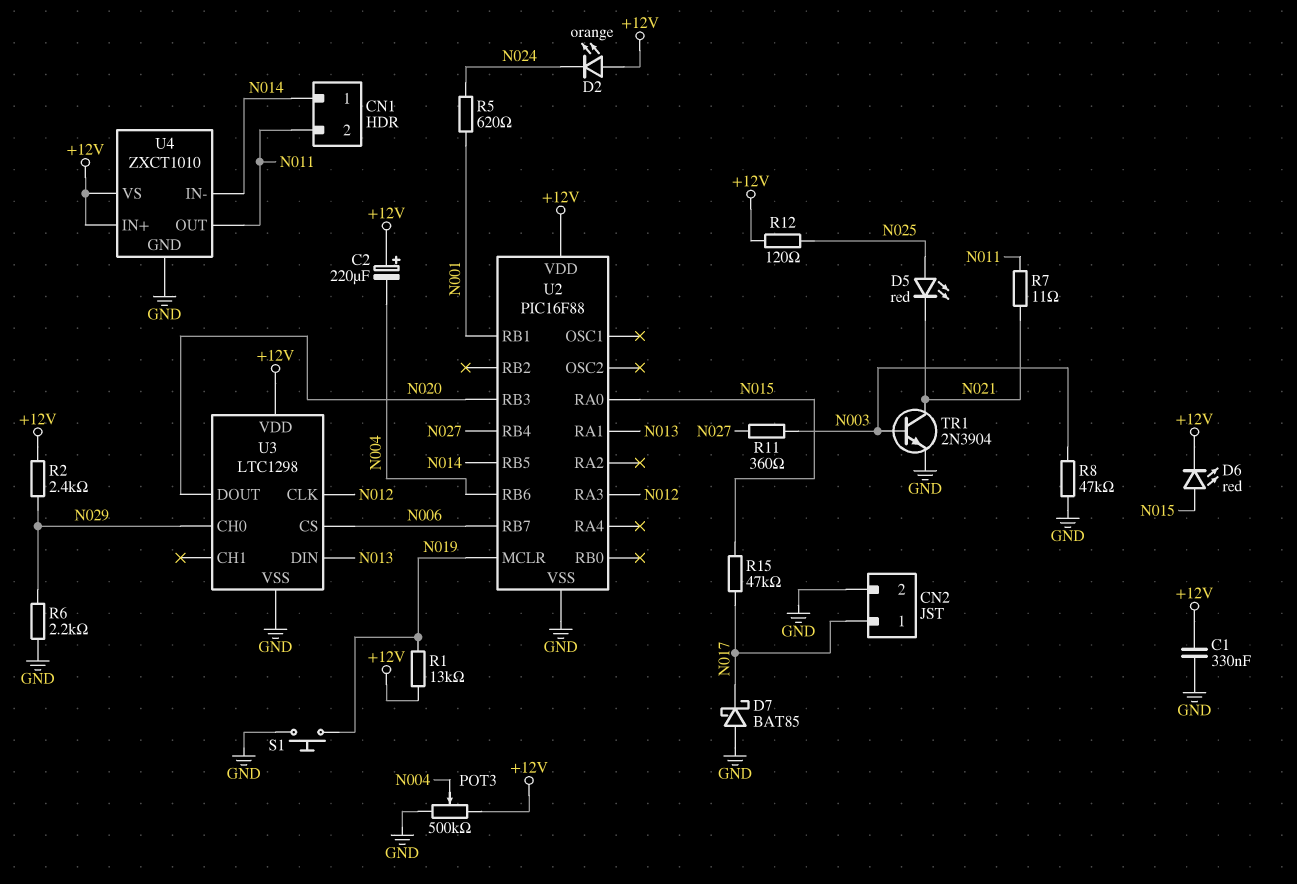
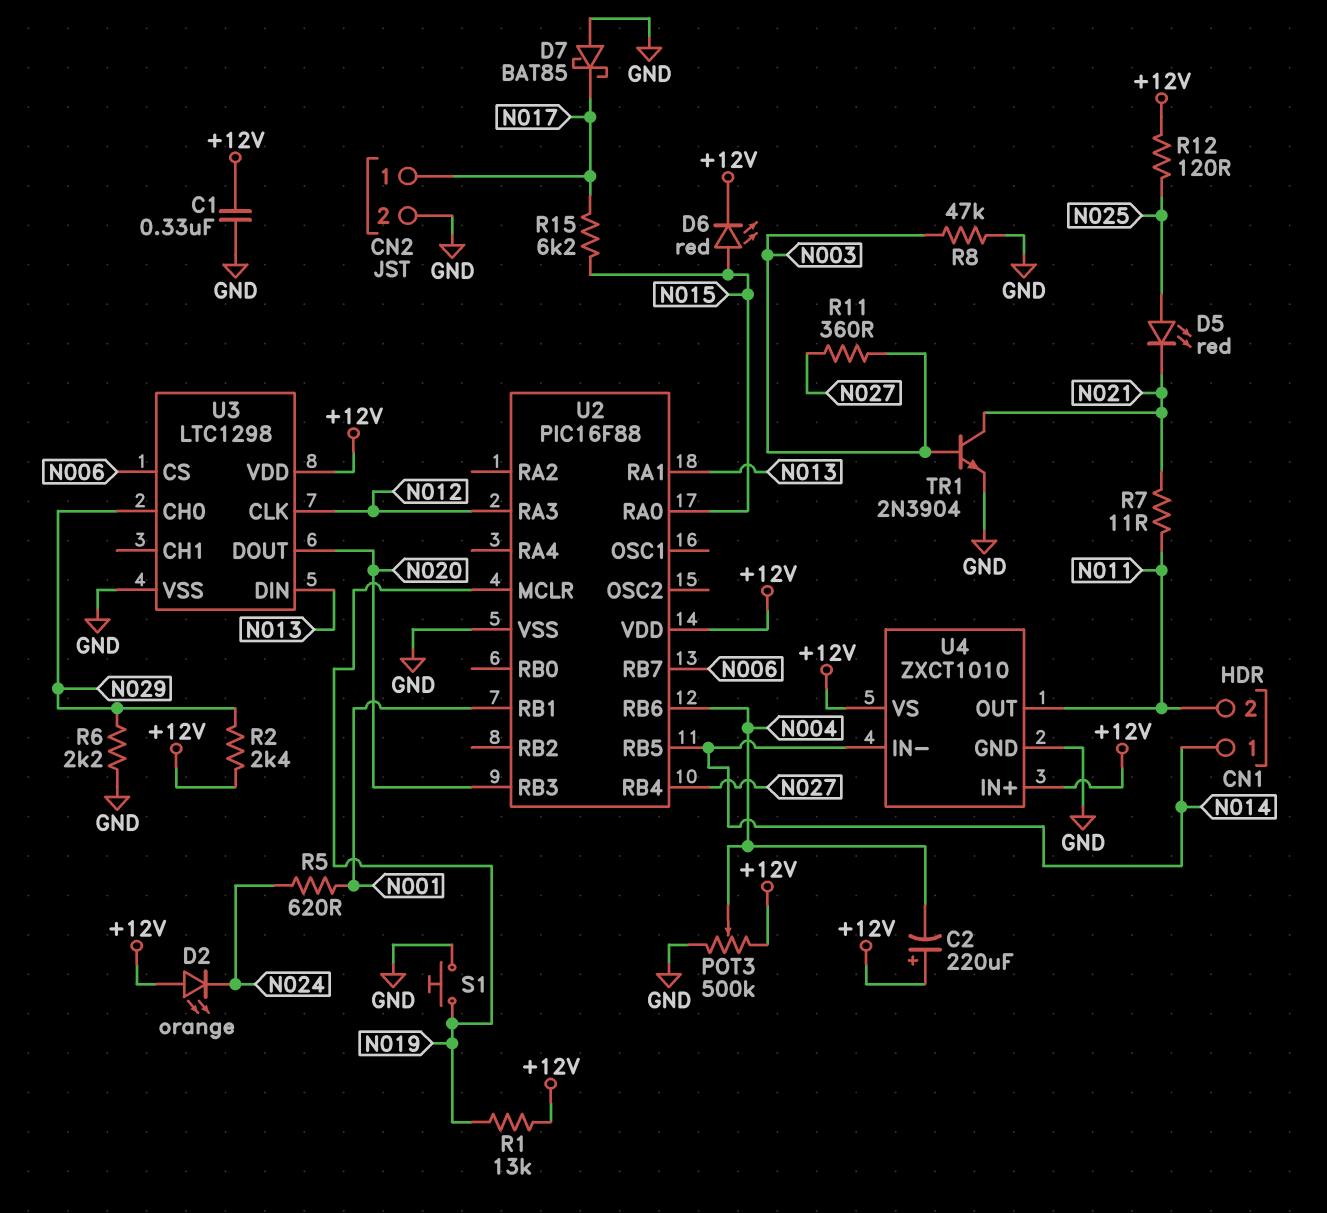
R15: 47k (N015, N017) -> 6.2k (N015, N017)

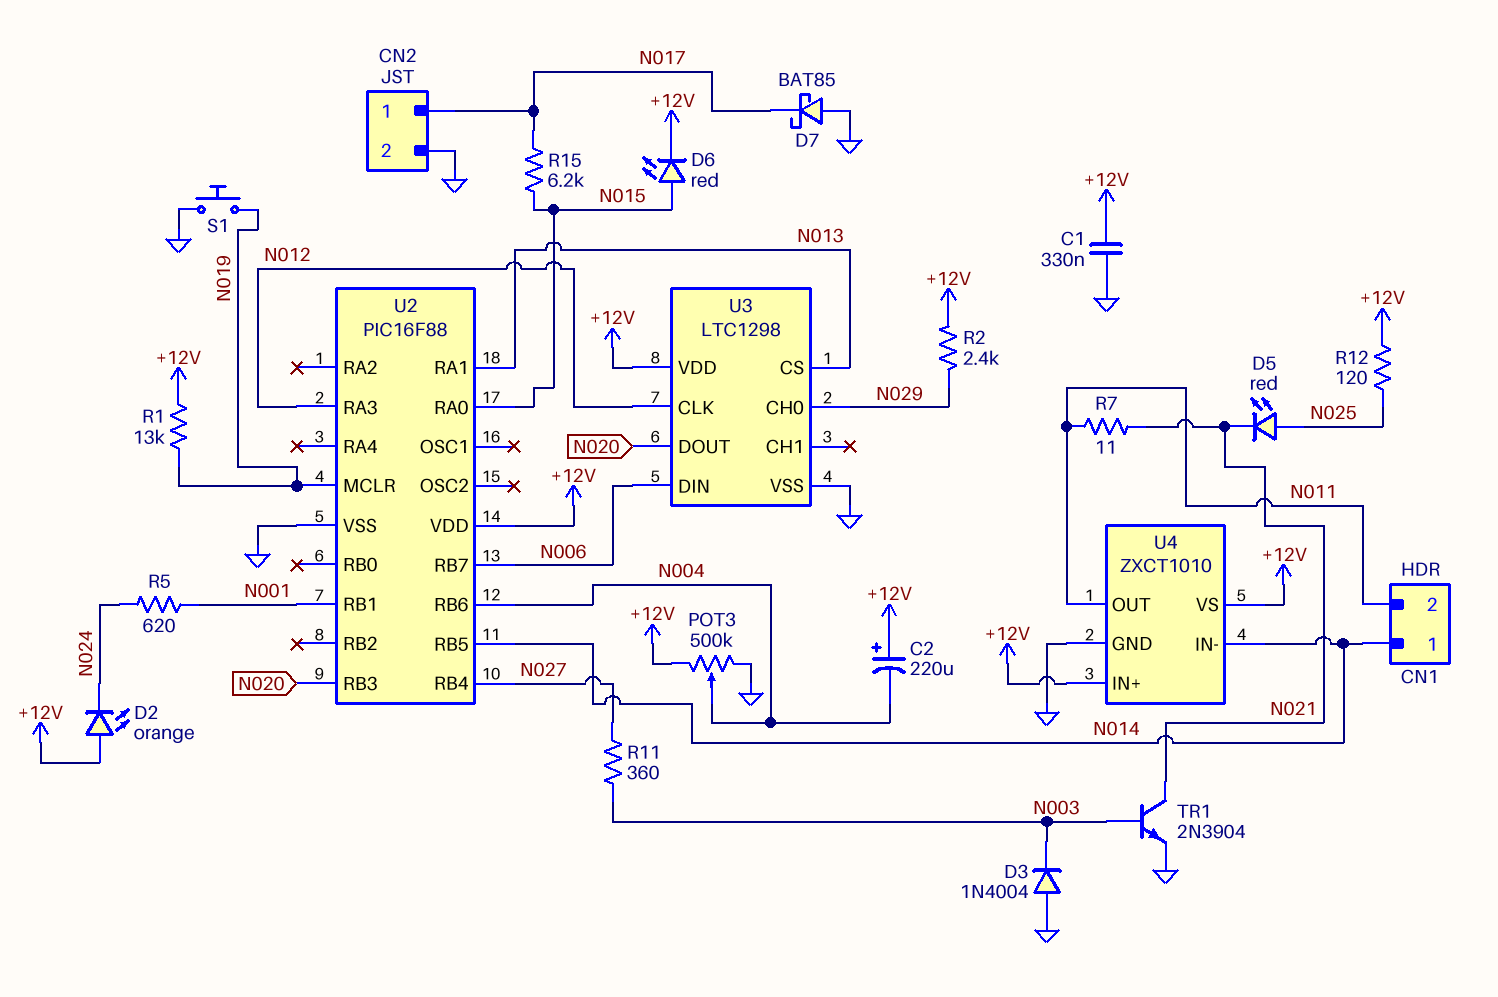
D3: none -> diode 1N4004 (A GND, K N003)
R6: 2.2k (GND, N029) -> none
R8: 47k (GND, N003) -> none
U3 pin CS: N006 -> N013
U3 pin DIN: N013 -> N006

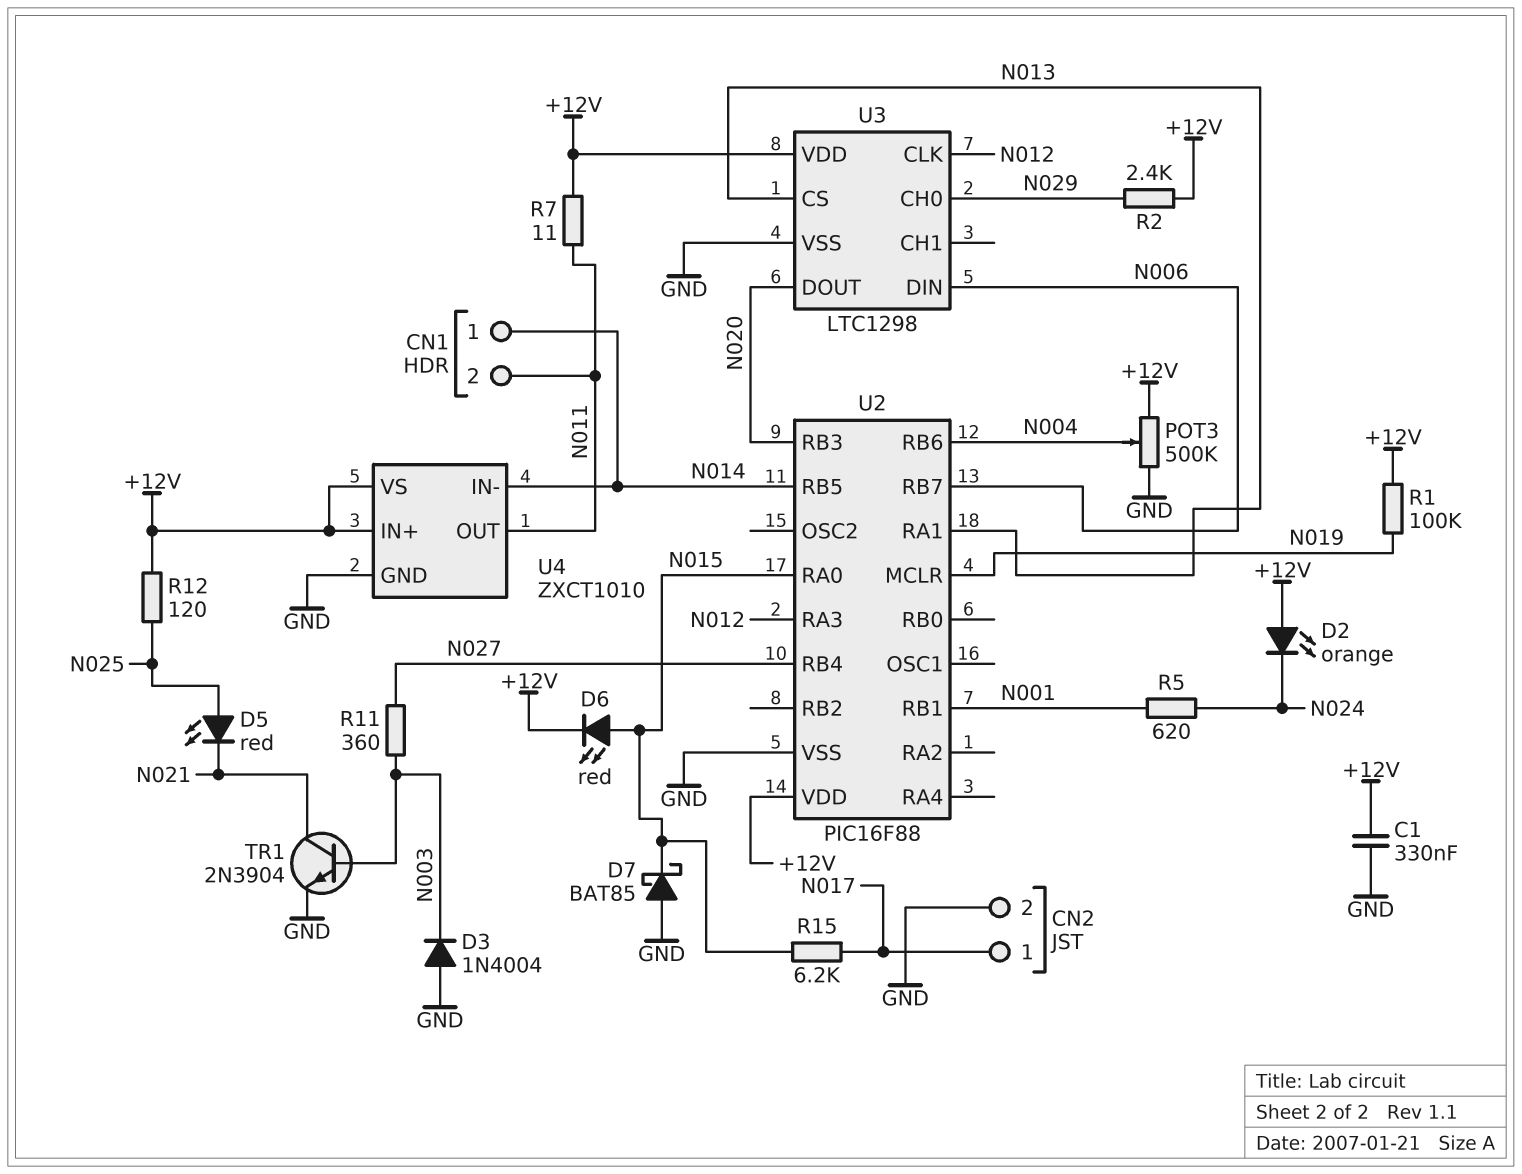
C2: 220uF (plus +12V, minus N004) -> none
D7: schottky BAT85 (A GND, K N017) -> schottky BAT85 (A GND, K N015)
R1: 13k (+12V, N019) -> 100k (+12V, N019)
R7: 11 (N011, N021) -> 11 (+12V, N011)
S1: button (GND, N019) -> none

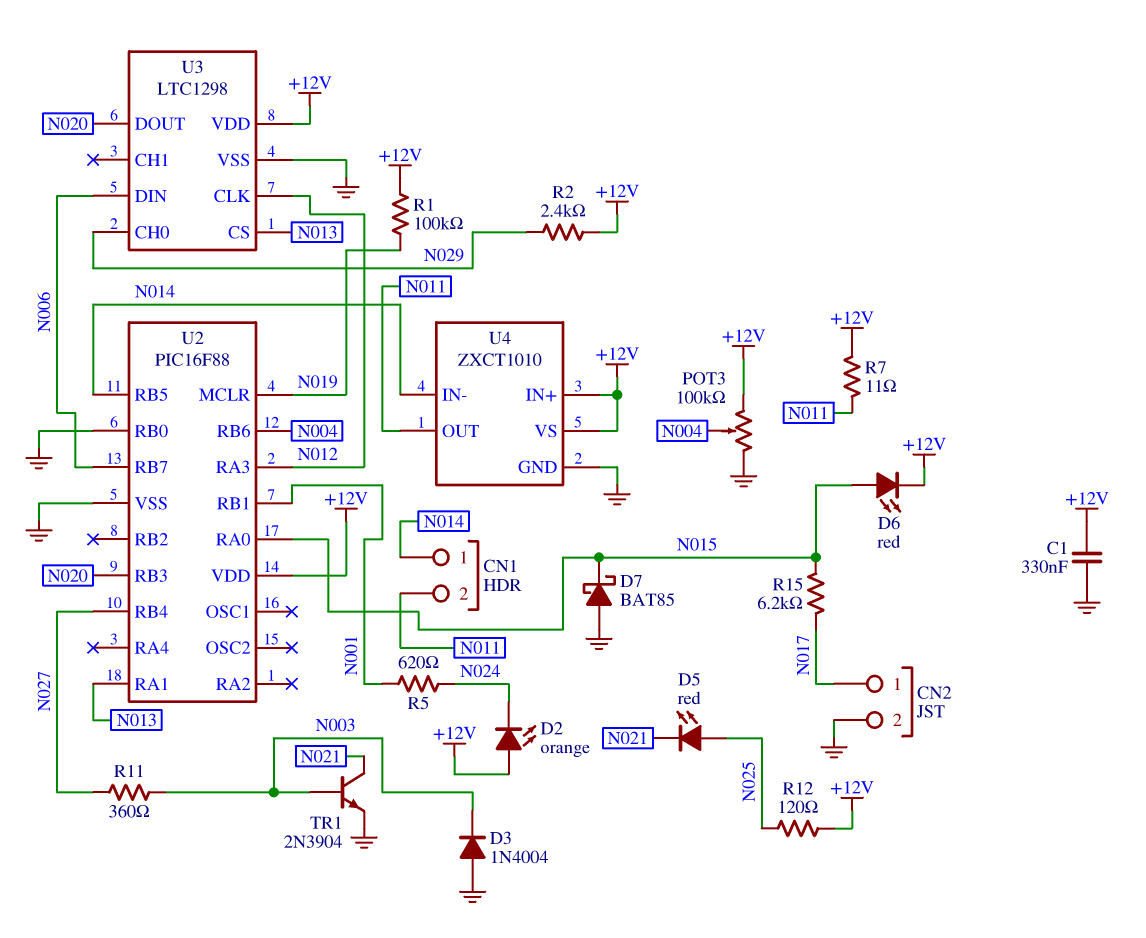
POT3: 500k (+12V, GND, wiper N004) -> 100k (+12V, GND, wiper N004)
U2 pin RB0: none -> GND

